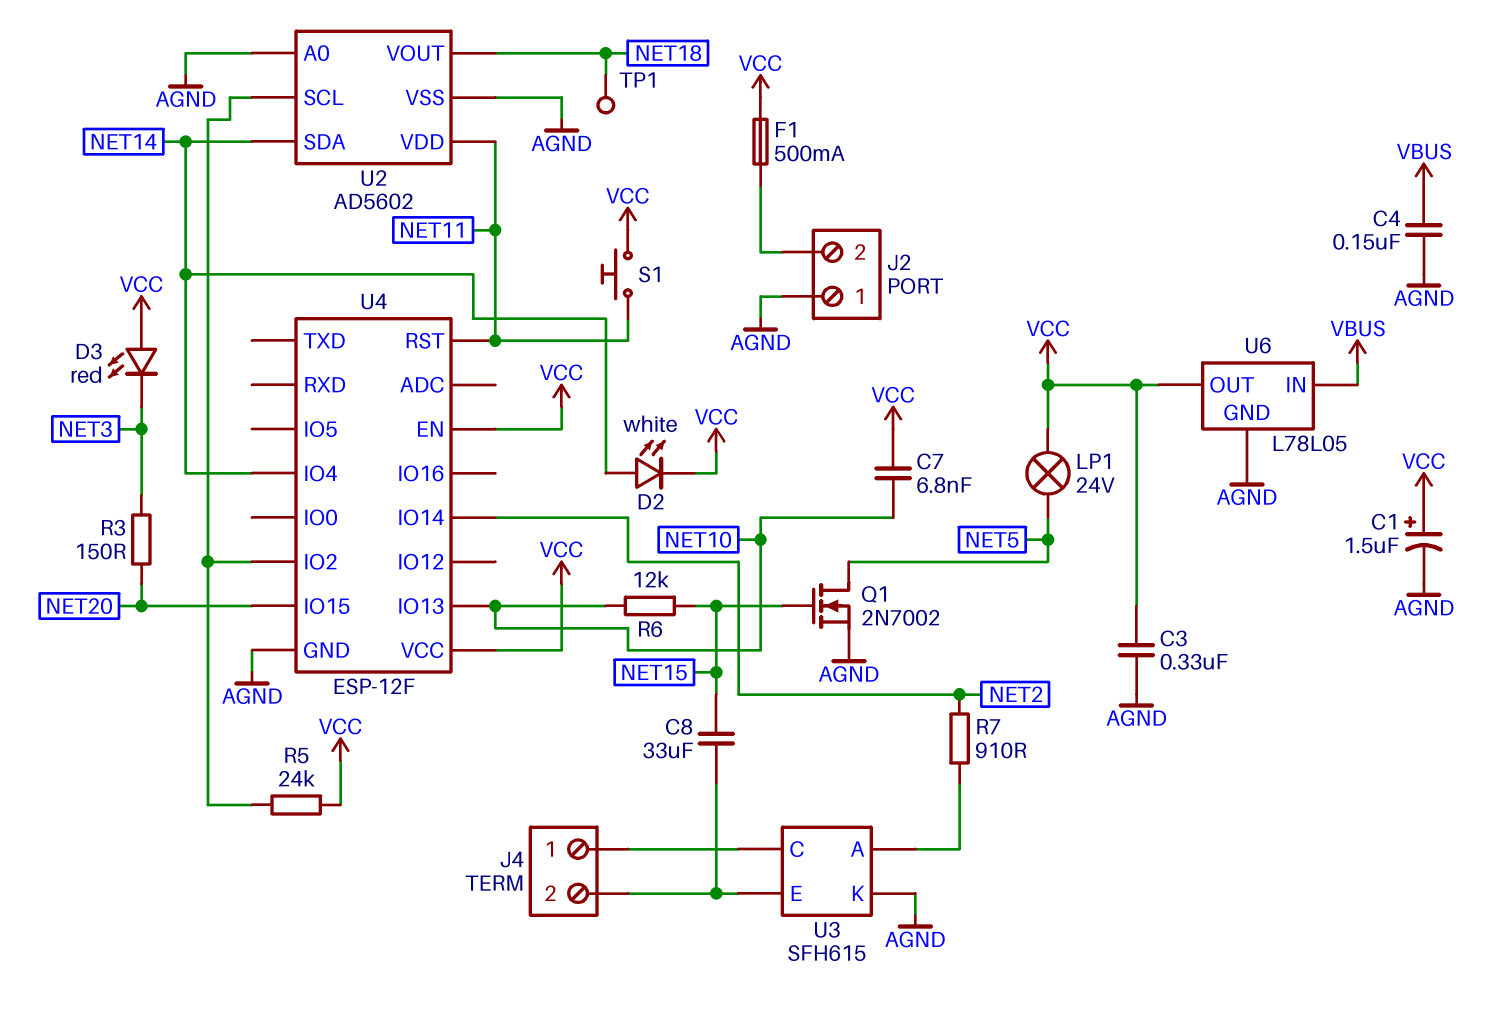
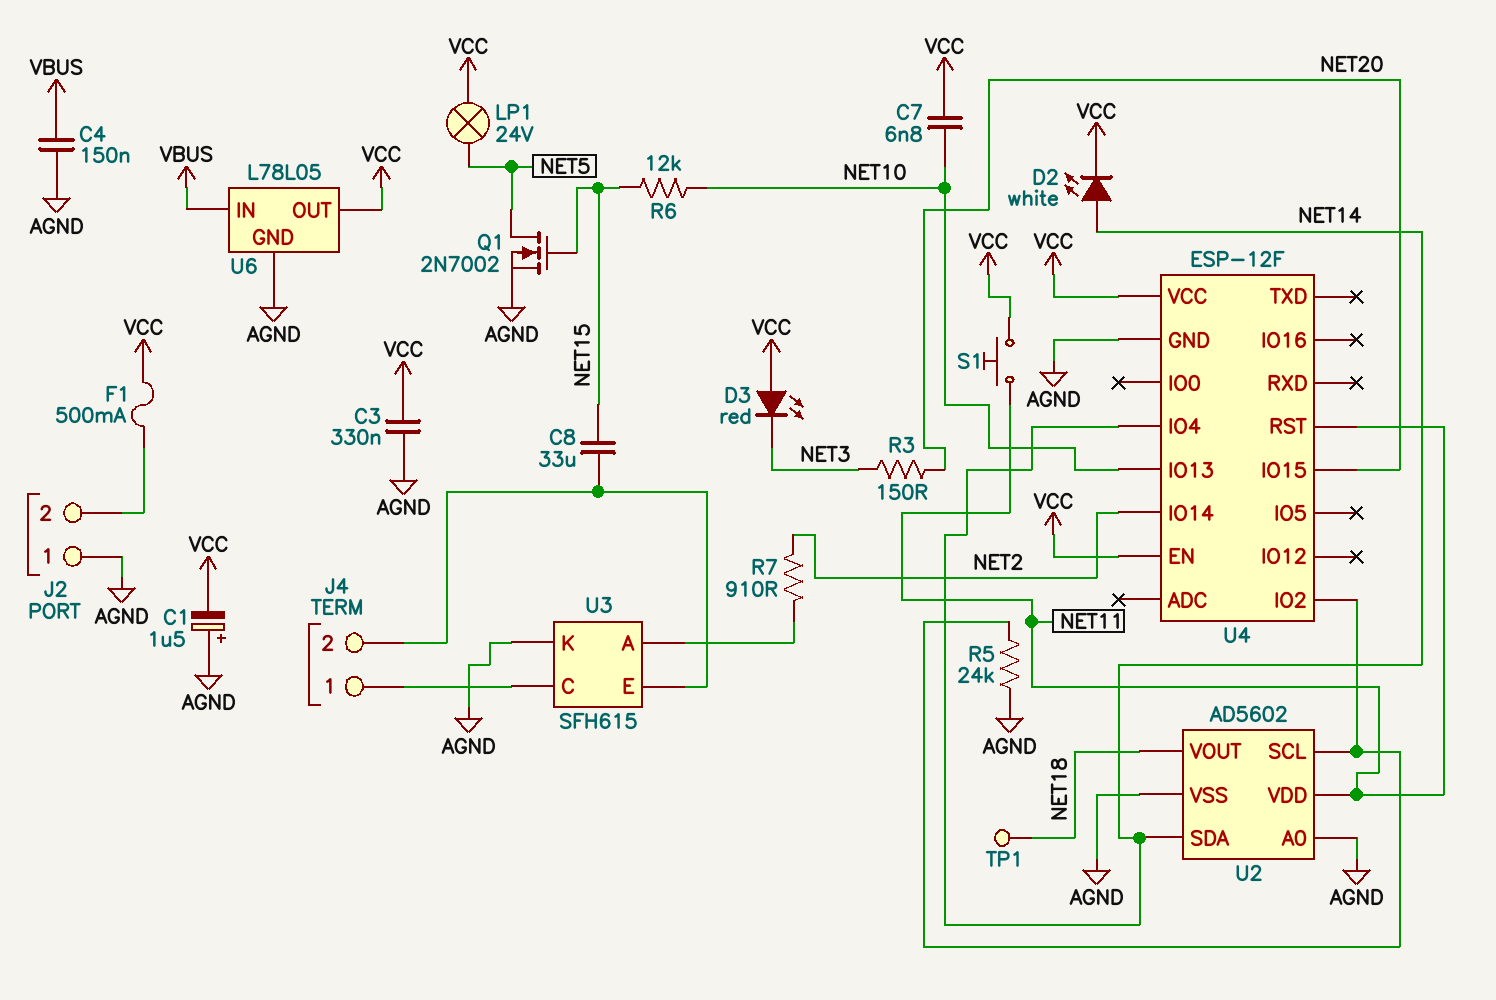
C1: 1.5uF (plus VCC, minus AGND) -> 1.5uF (plus AGND, minus VCC)
R5: 24k (U2/SCL, VCC) -> 24k (AGND, U2/SCL)

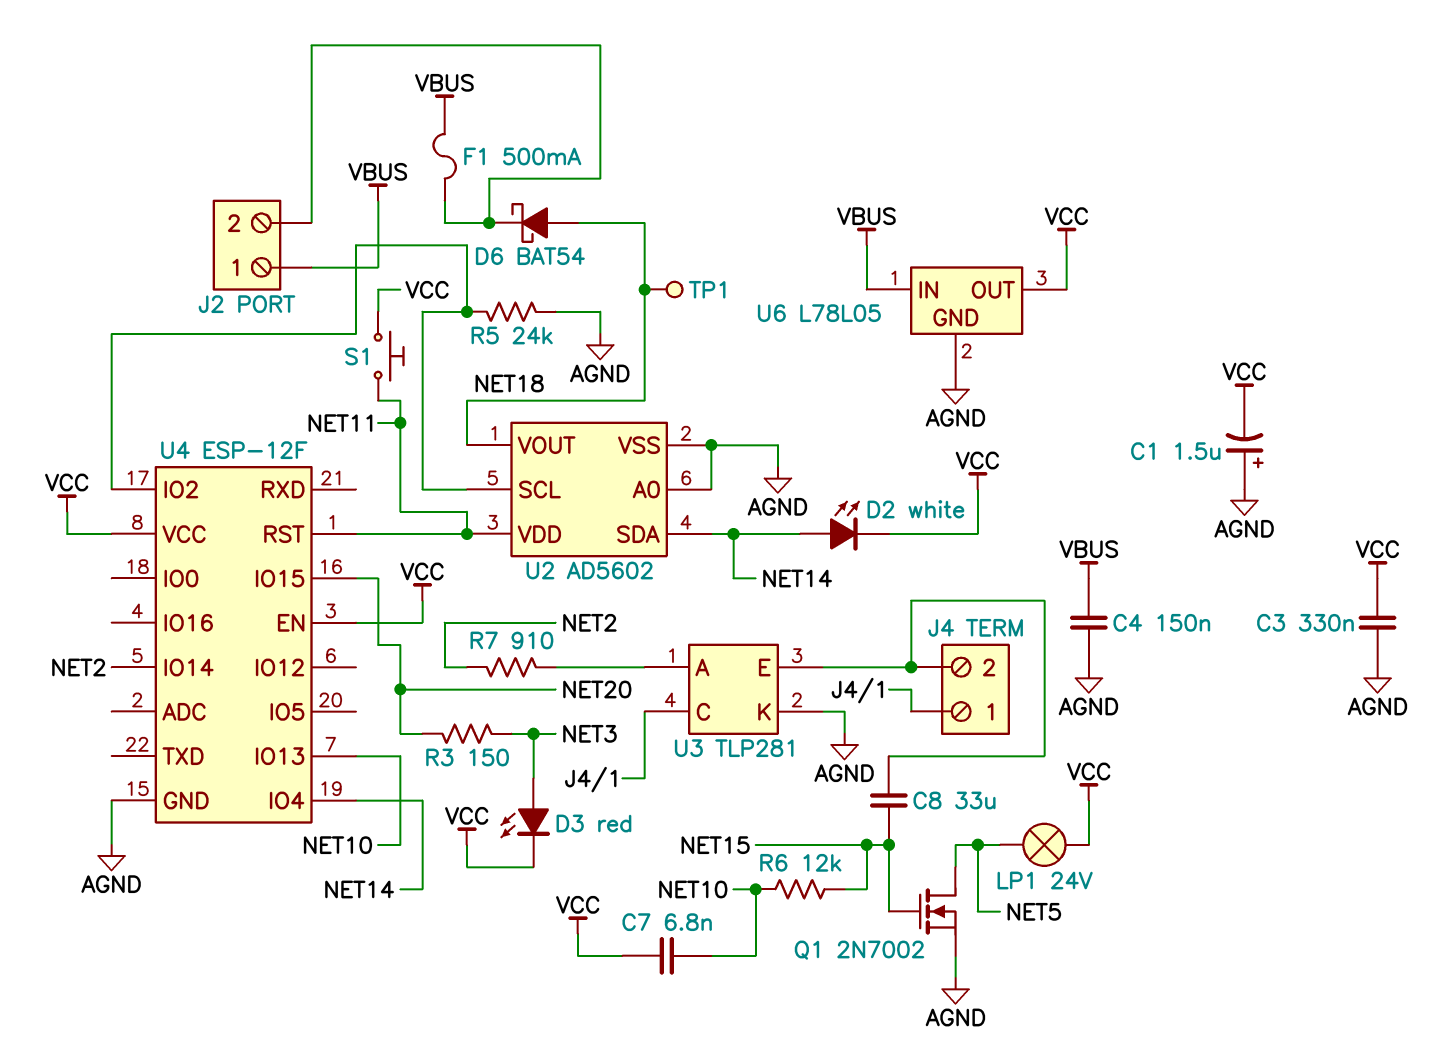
D3: LED red (A VCC, K NET3) -> LED red (A NET3, K VCC)
D6: none -> schottky BAT54 (A NET18, K J2/2)
F1: 500mA (J2/2, VCC) -> 500mA (J2/2, VBUS)
J2 pin 1: AGND -> VBUS
U3: SFH615 -> TLP281

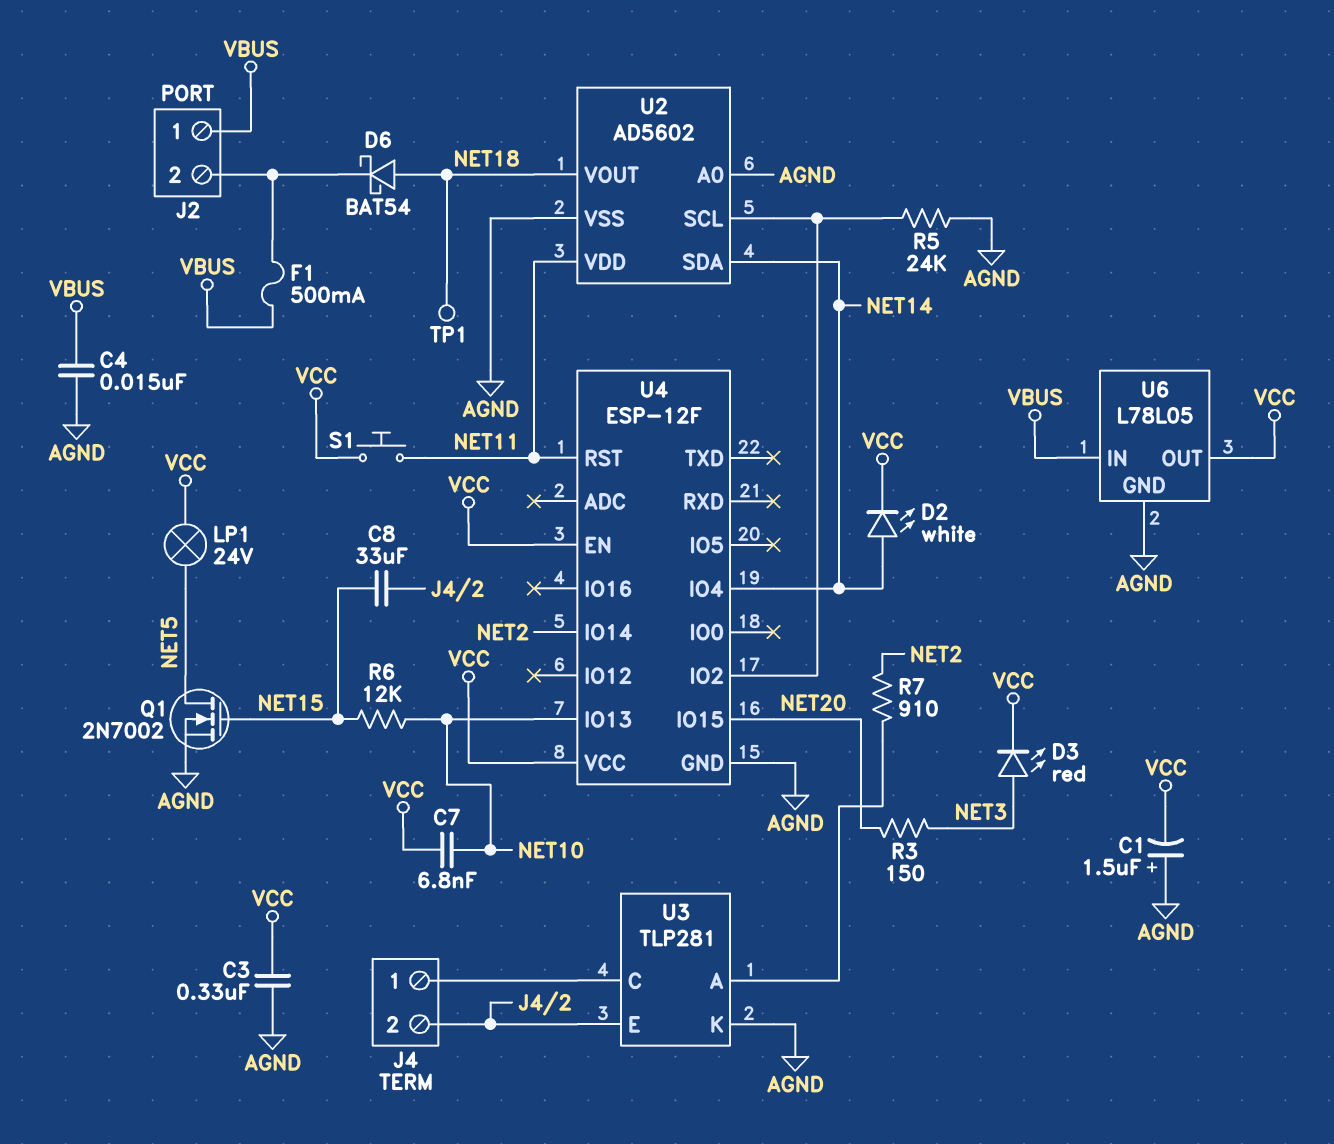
C4: 150nF (AGND, VBUS) -> 15nF (AGND, VBUS)

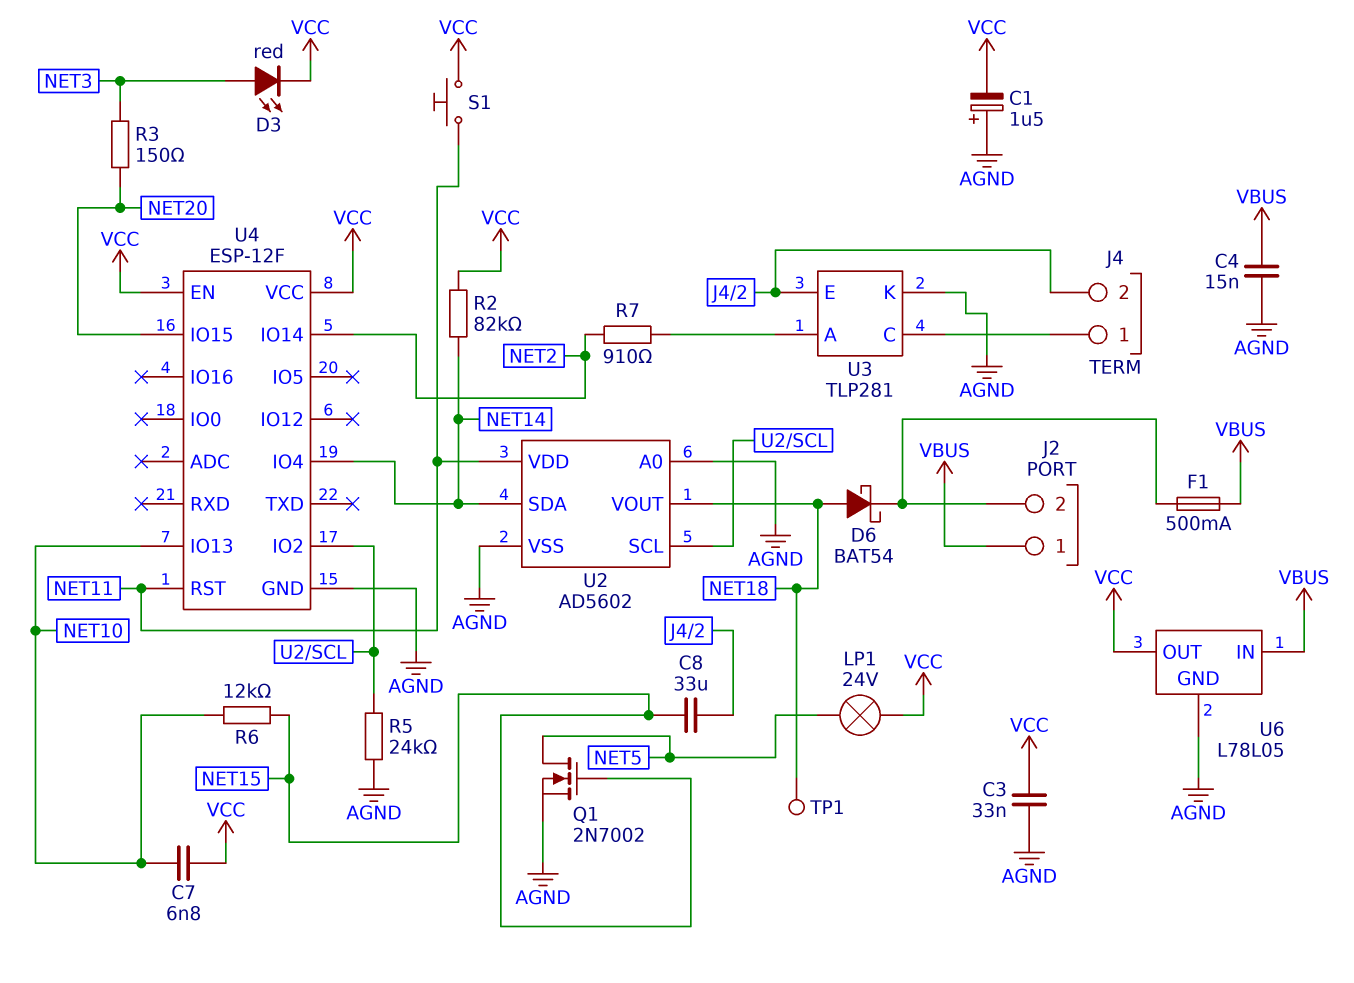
C3: 330nF (AGND, VCC) -> 33nF (AGND, VCC)
D2: LED white (A NET14, K VCC) -> none
R2: none -> 82k (NET14, VCC)

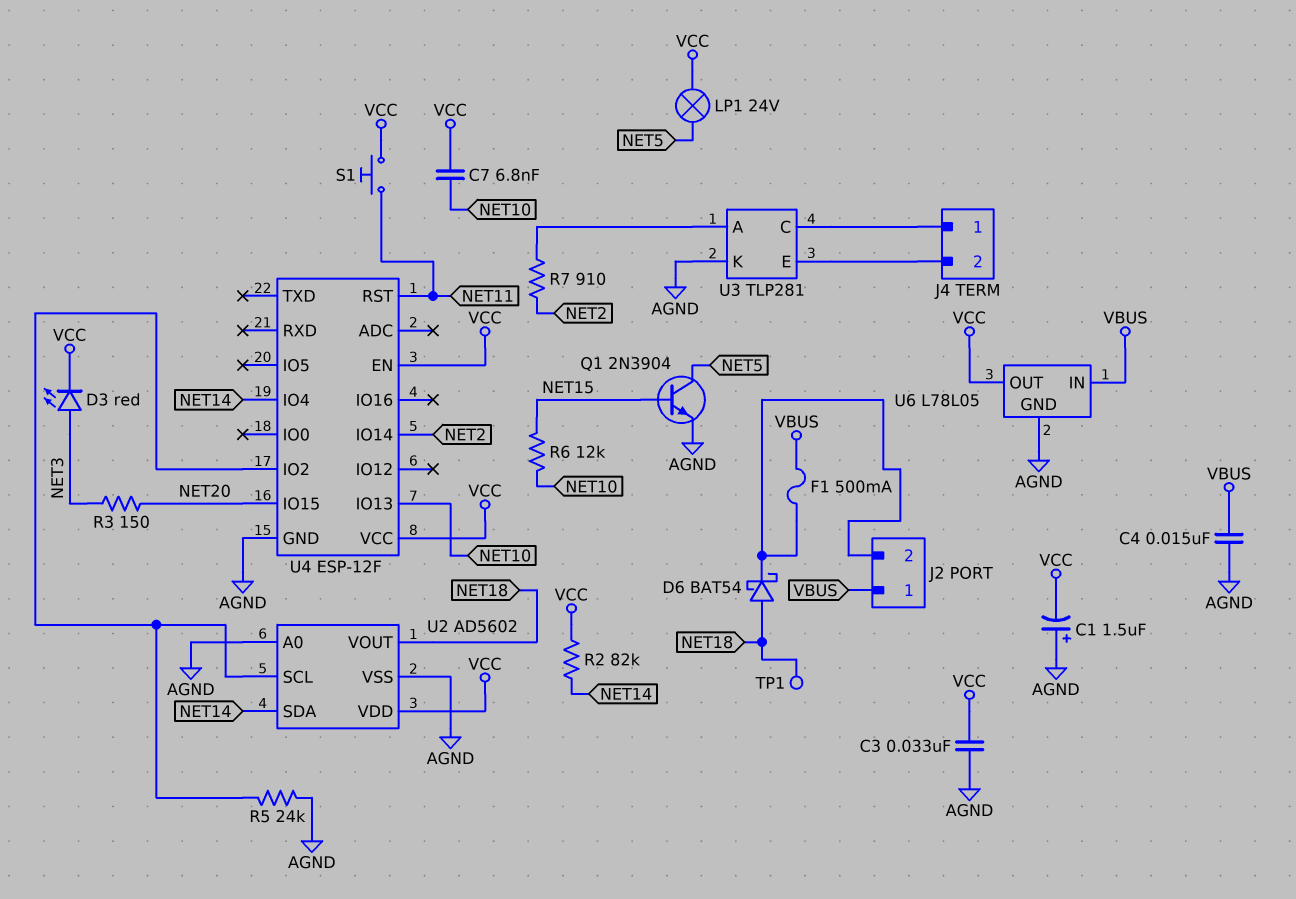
C8: 33uF (J4/2, NET15) -> none
Q1: NMOS 2N7002 (G NET15, D NET5, S AGND) -> NPN 2N3904 (B NET15, C NET5, E AGND)
U2 pin VDD: NET11 -> VCC

